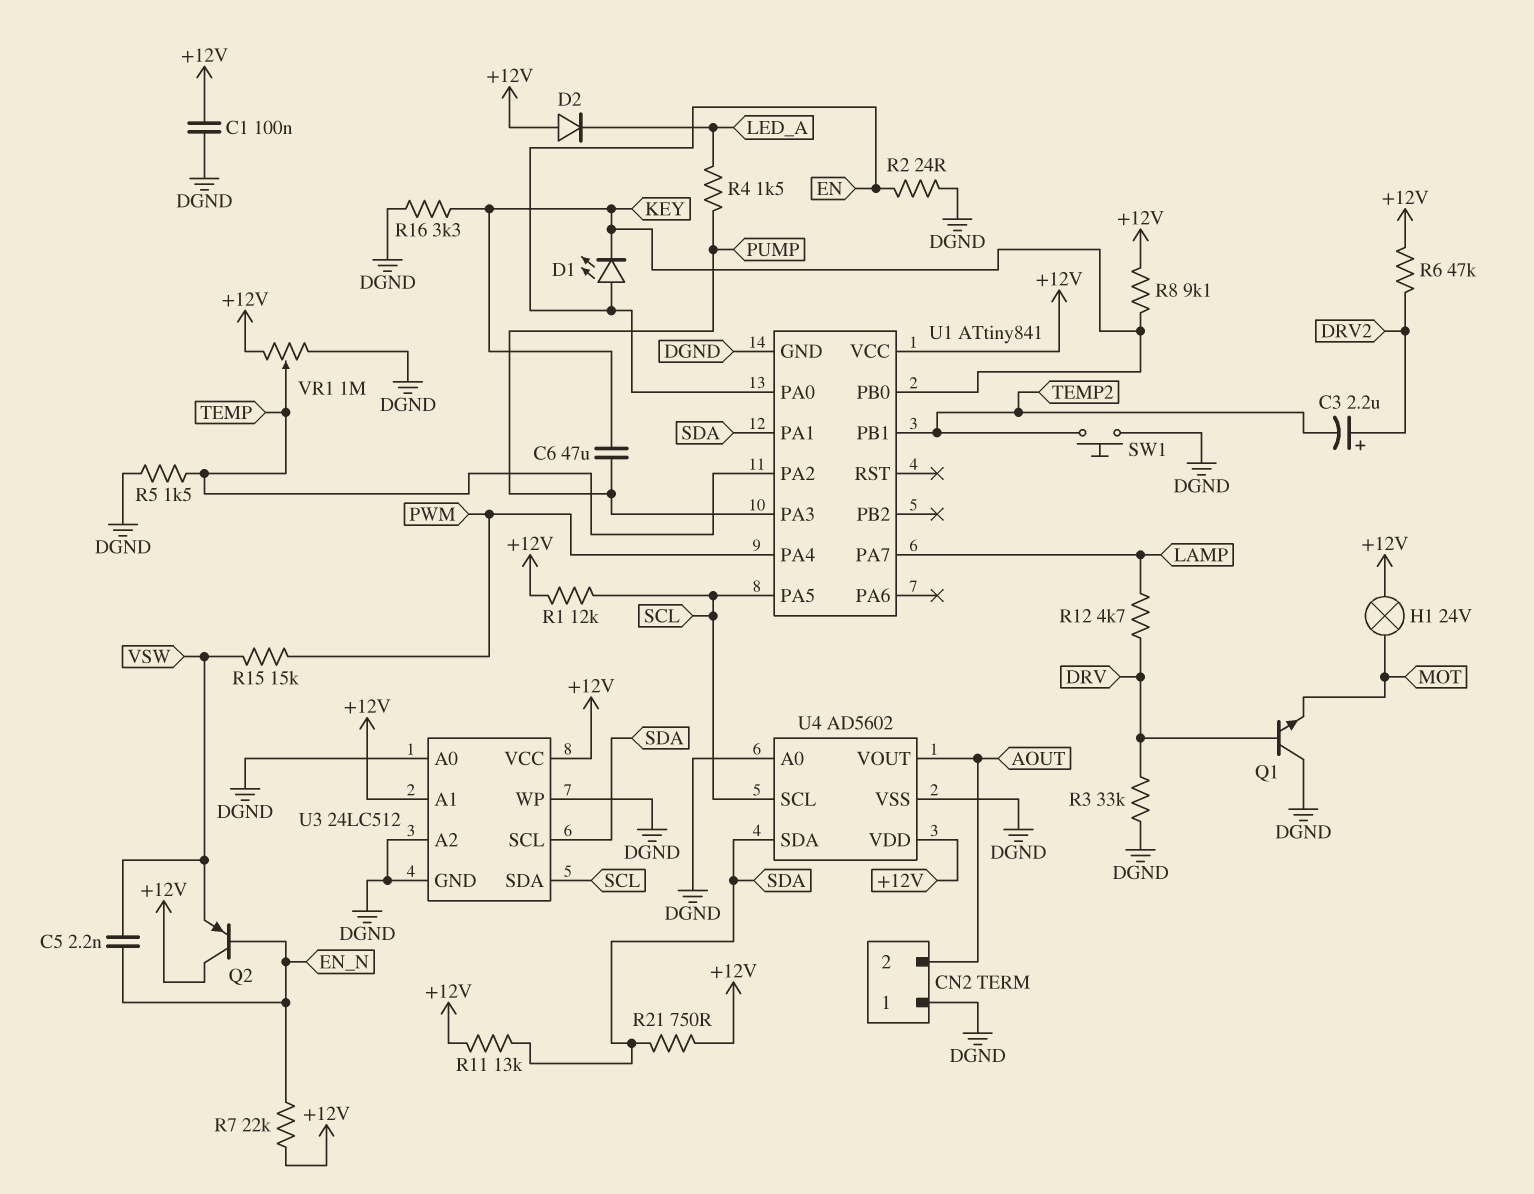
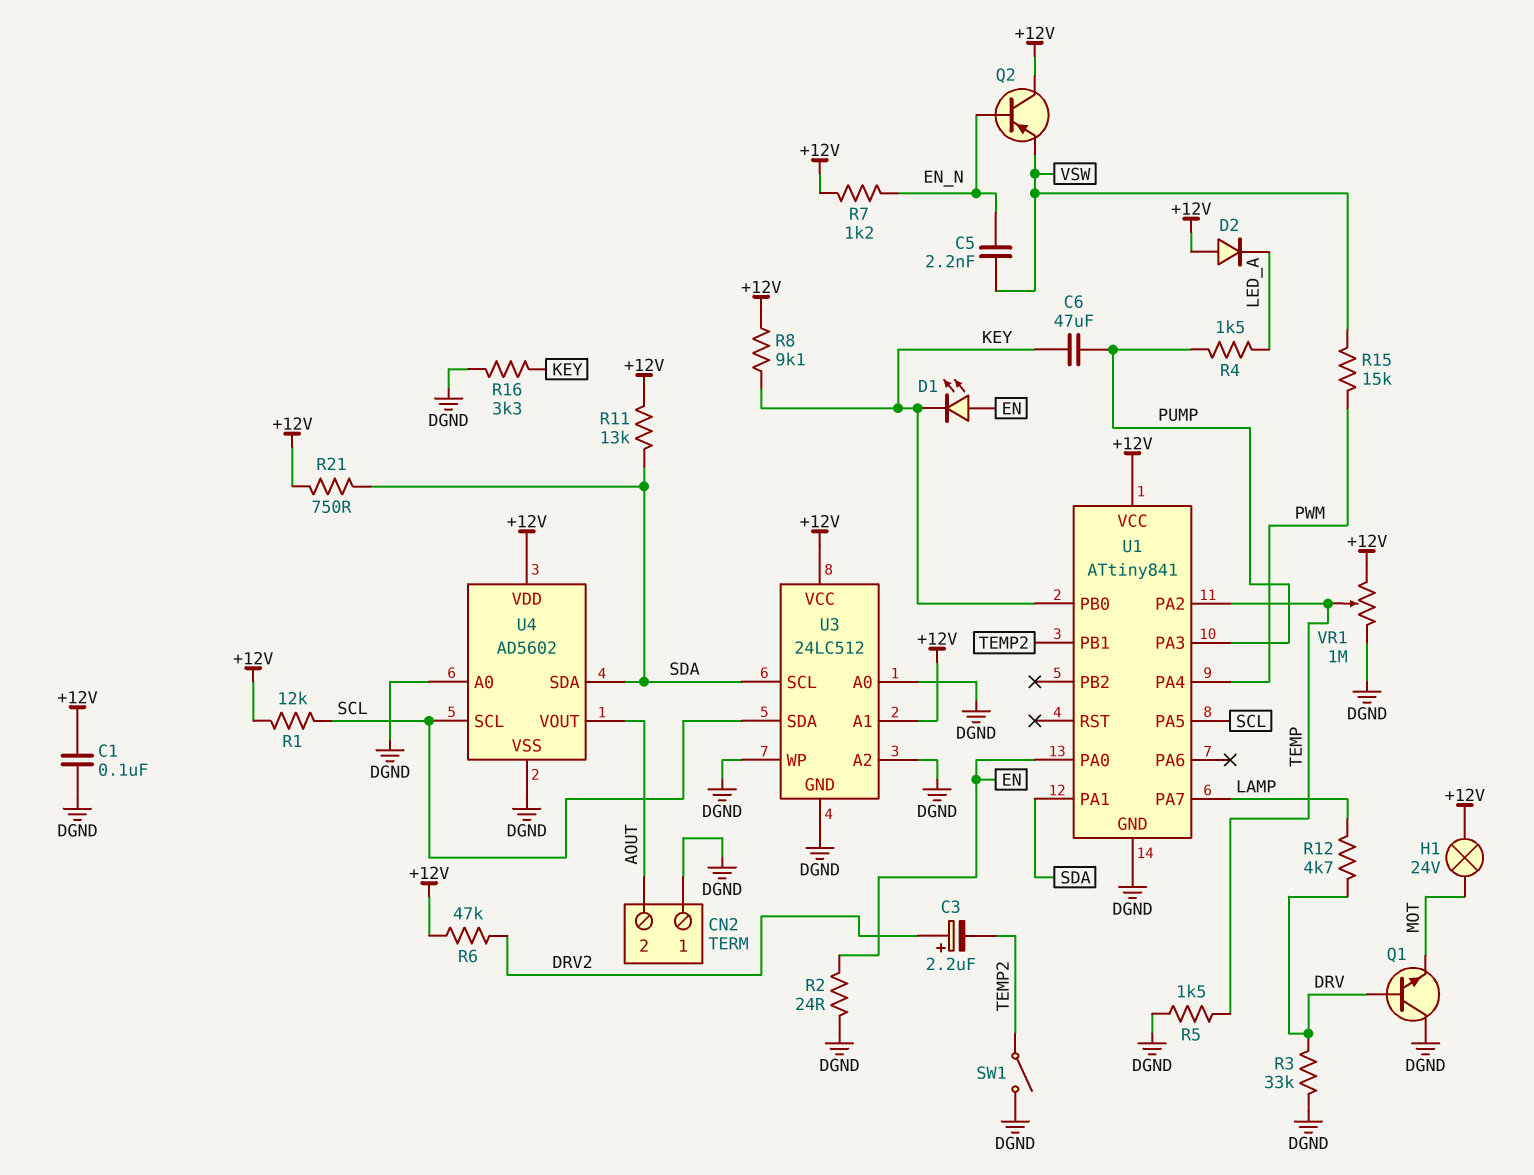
R7: 22k (+12V, EN_N) -> 1.2k (+12V, EN_N)
SW1: button (DGND, TEMP2) -> switch (DGND, TEMP2)

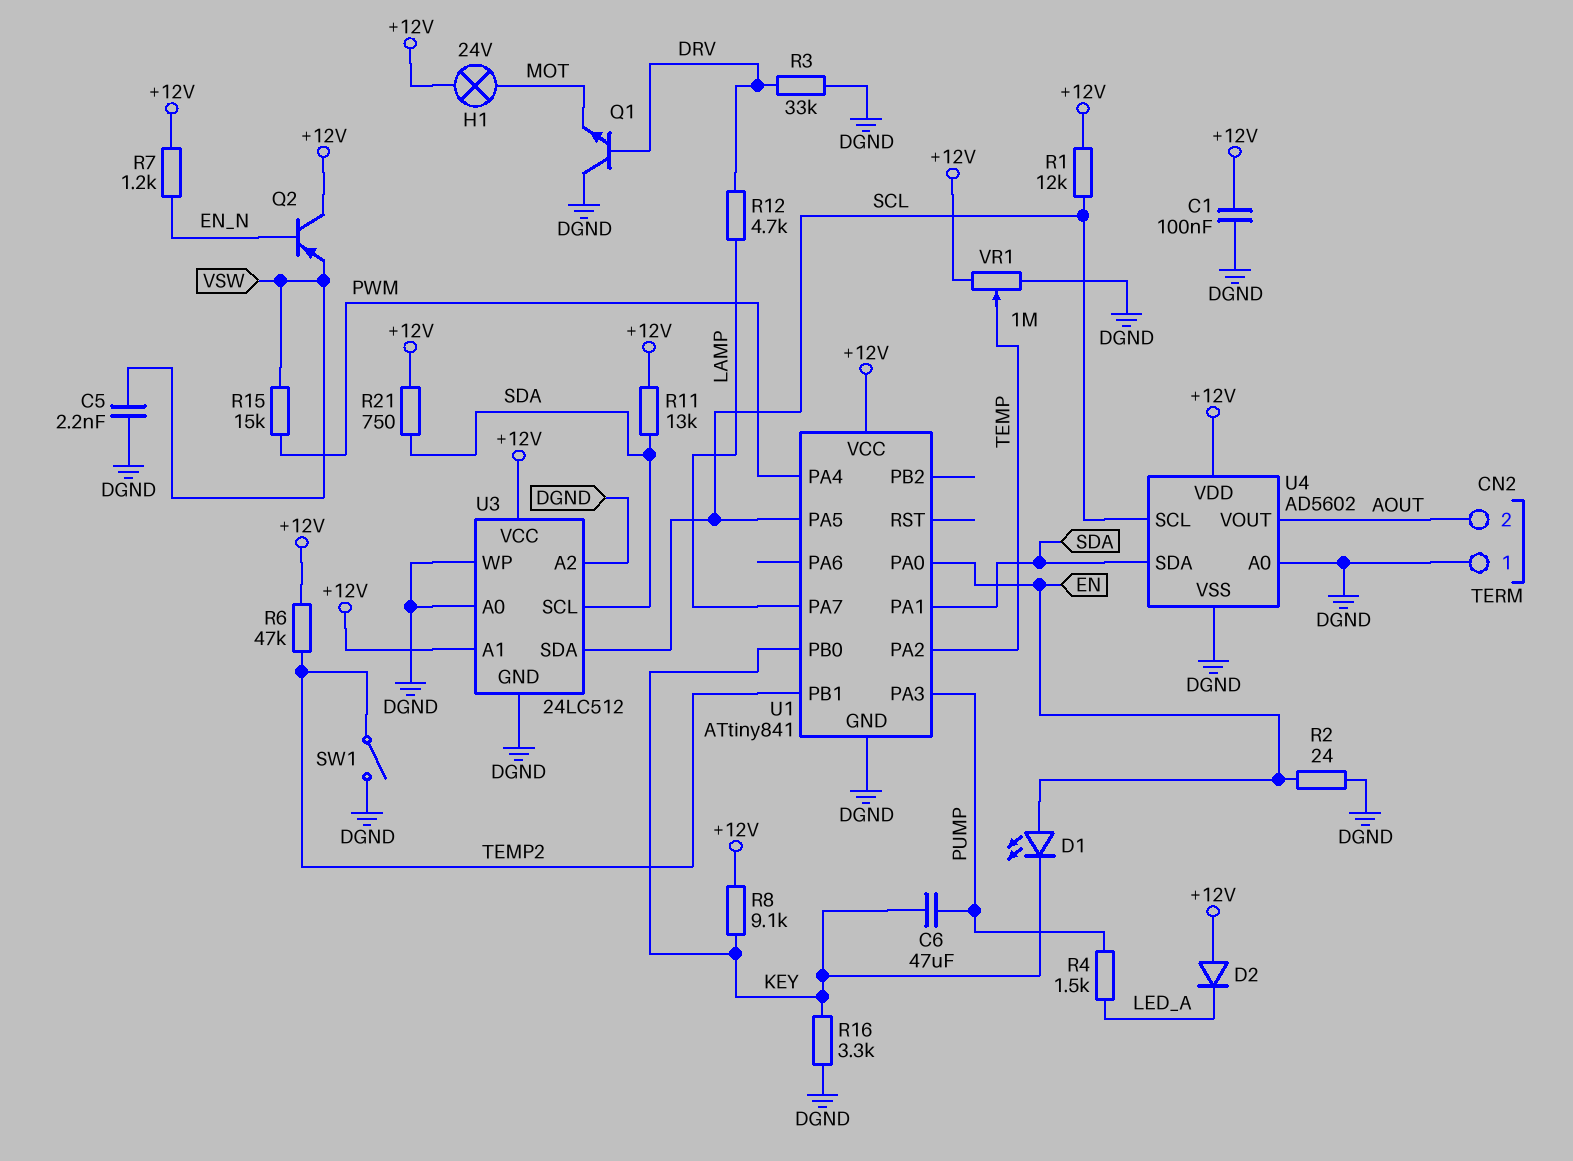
C3: 2.2uF (plus DRV2, minus TEMP2) -> none
C5: 2.2nF (EN_N, VSW) -> 2.2nF (DGND, VSW)
R5: 1.5k (DGND, TEMP) -> none
R6: 47k (+12V, DRV2) -> 47k (+12V, TEMP2)

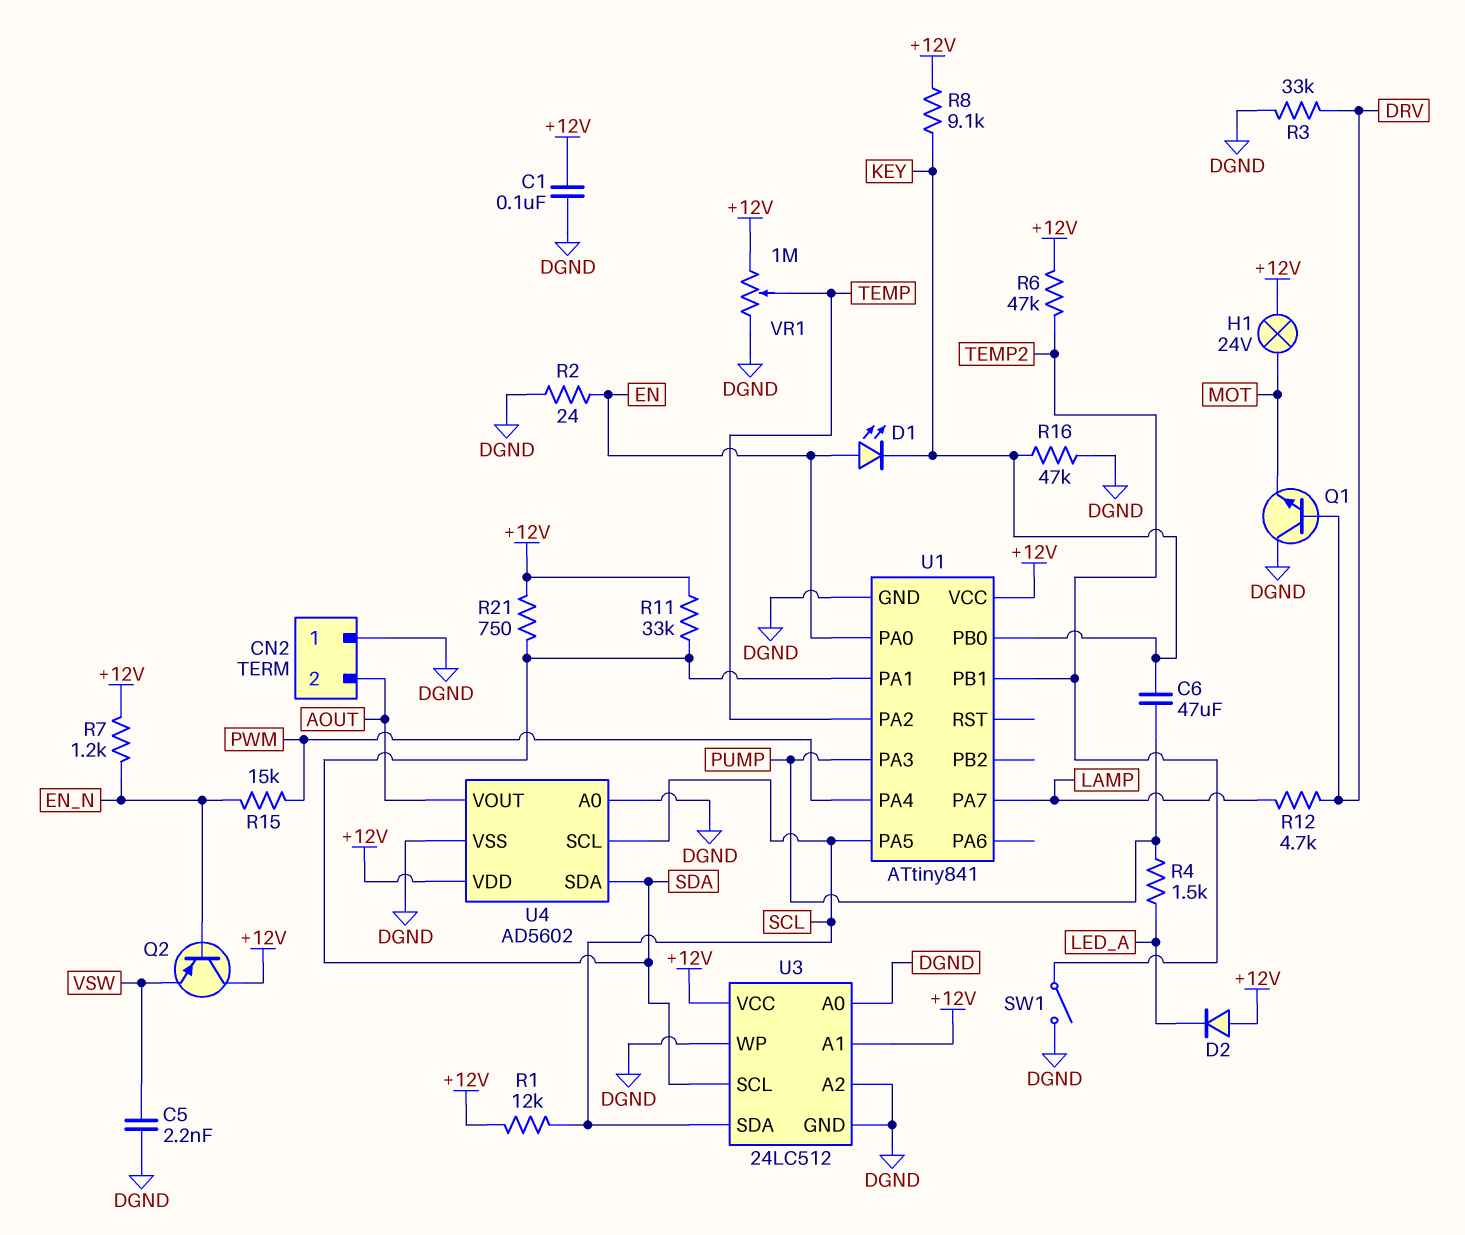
R11: 13k (+12V, SDA) -> 33k (+12V, SDA)
R15: 15k (PWM, VSW) -> 15k (EN_N, PWM)
R16: 3.3k (DGND, KEY) -> 47k (DGND, KEY)

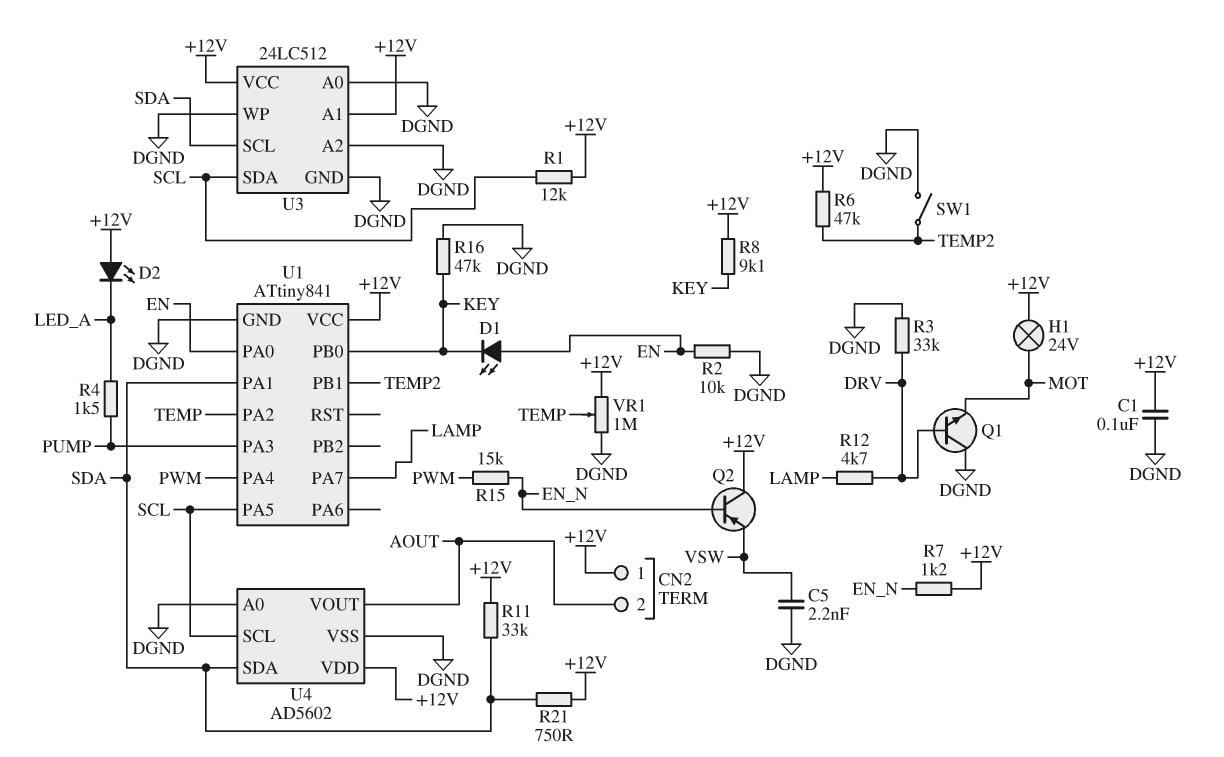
C6: 47uF (KEY, PUMP) -> none
CN2 pin 1: DGND -> +12V
D2: diode (A +12V, K LED_A) -> LED (A +12V, K LED_A)
R2: 24 (DGND, EN) -> 10k (DGND, EN)

